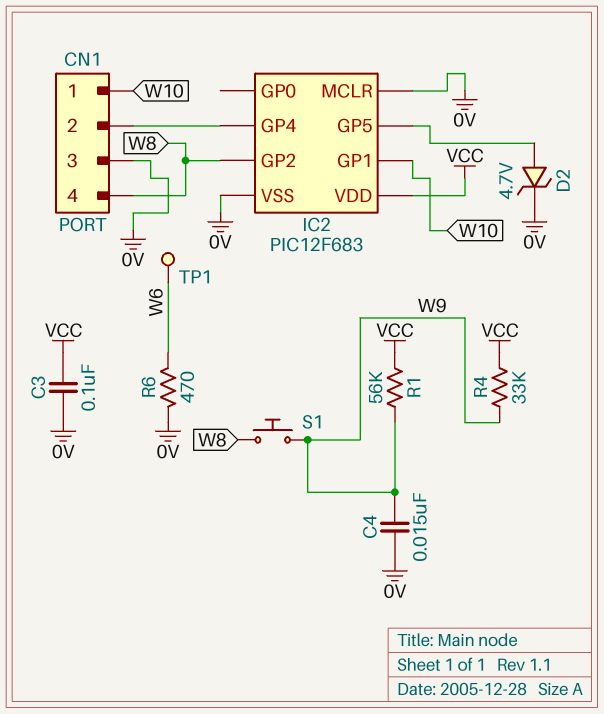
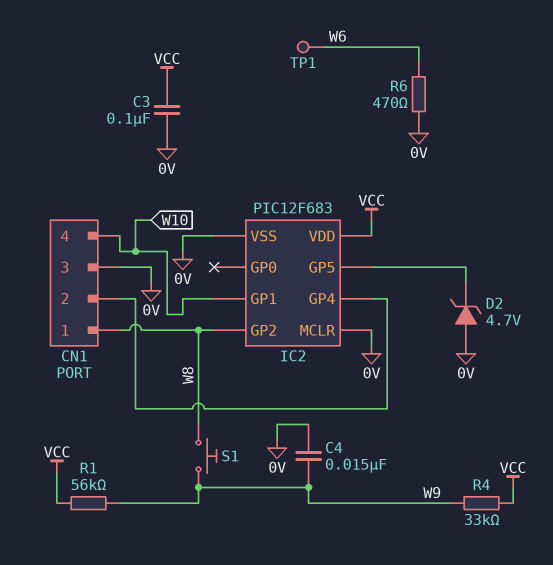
CN1 pin 1: W10 -> W8
CN1 pin 4: W8 -> W10
D2: zener 4.7V (A IC2/GP5, K 0V) -> zener 4.7V (A 0V, K IC2/GP5)

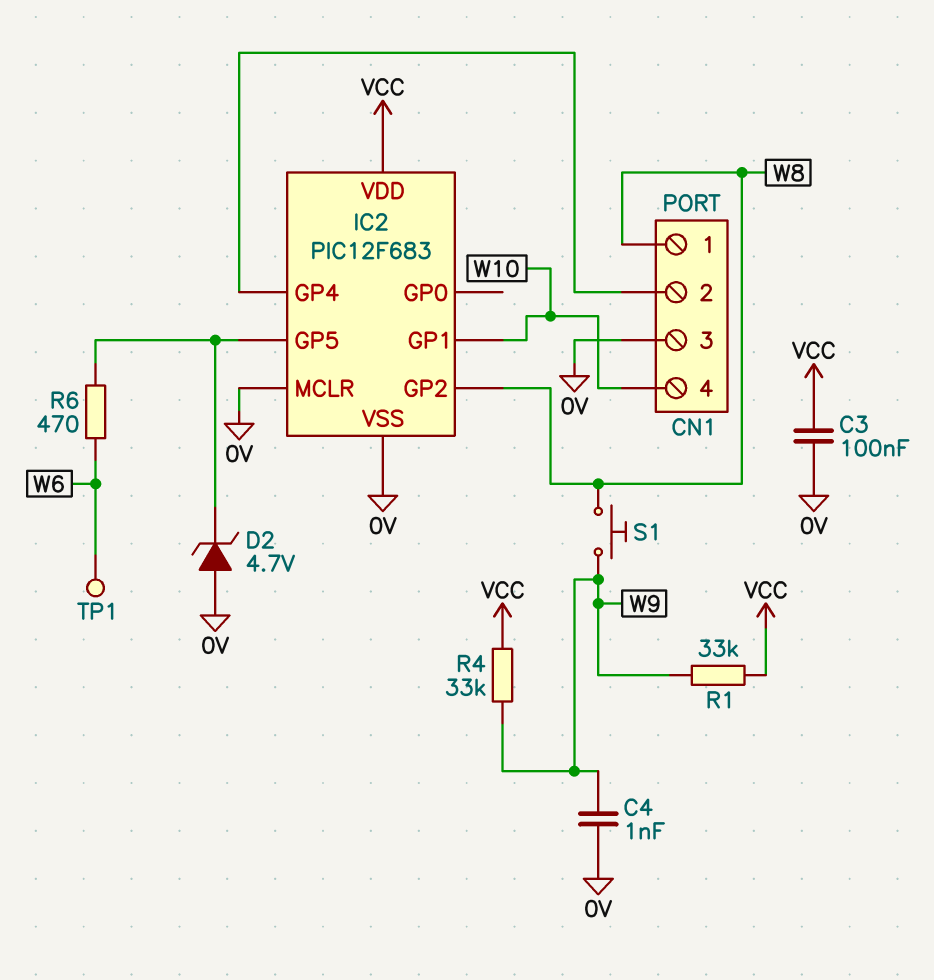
C4: 15nF (0V, W9) -> 1nF (0V, W9)
R1: 56k (VCC, W9) -> 33k (VCC, W9)
R6: 470 (0V, W6) -> 470 (IC2/GP5, W6)

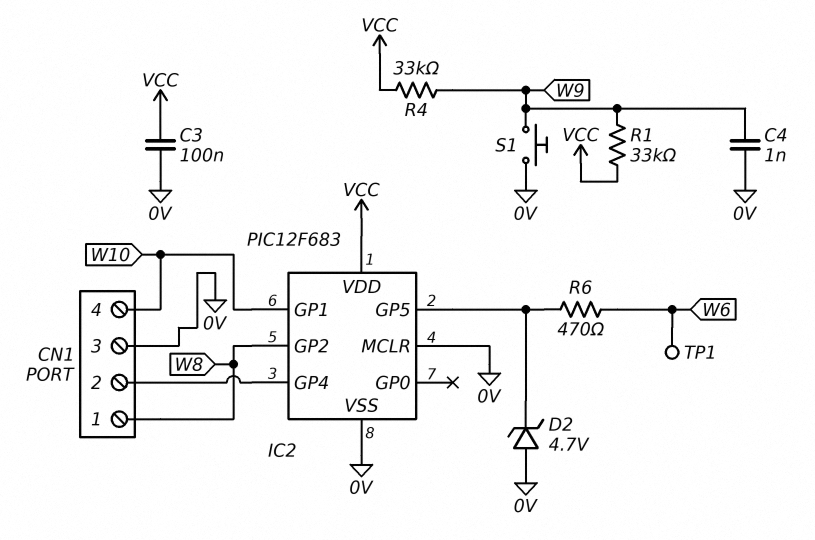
S1: button (W8, W9) -> button (0V, W9)

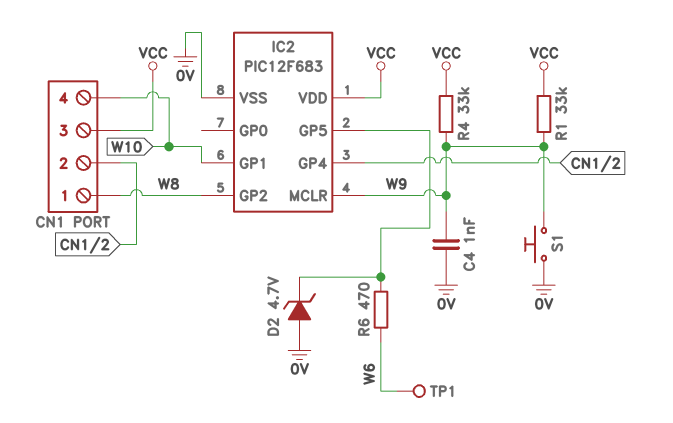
C3: 100nF (0V, VCC) -> none
CN1 pin 3: 0V -> VCC
IC2 pin MCLR: 0V -> W9

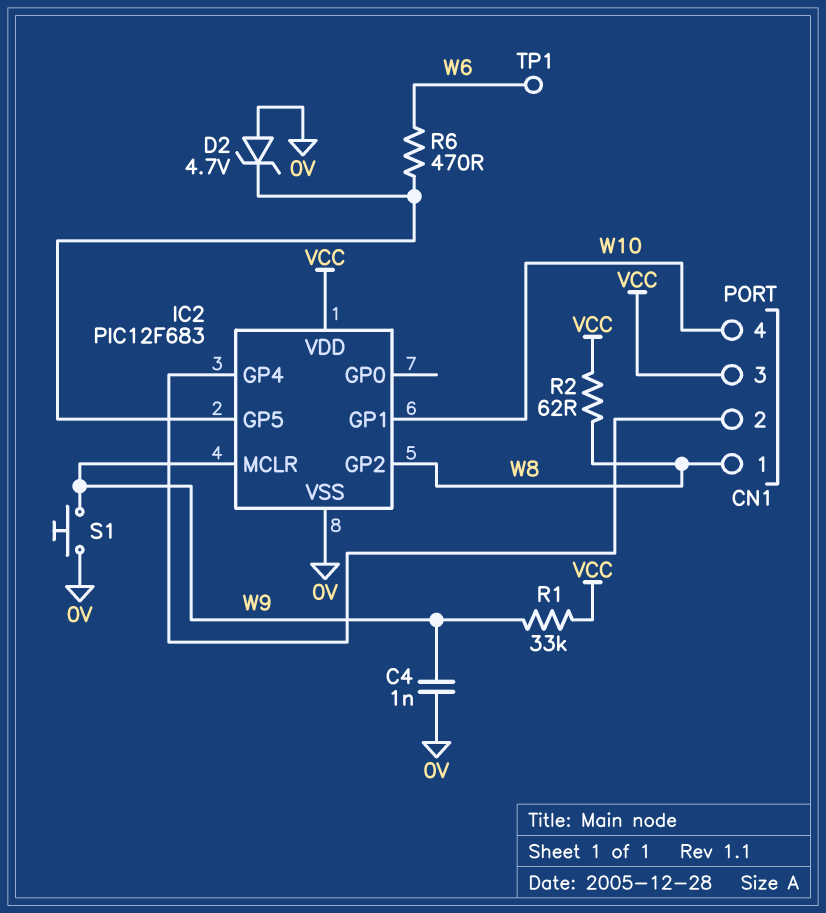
R2: none -> 62 (VCC, W8)
R4: 33k (VCC, W9) -> none

